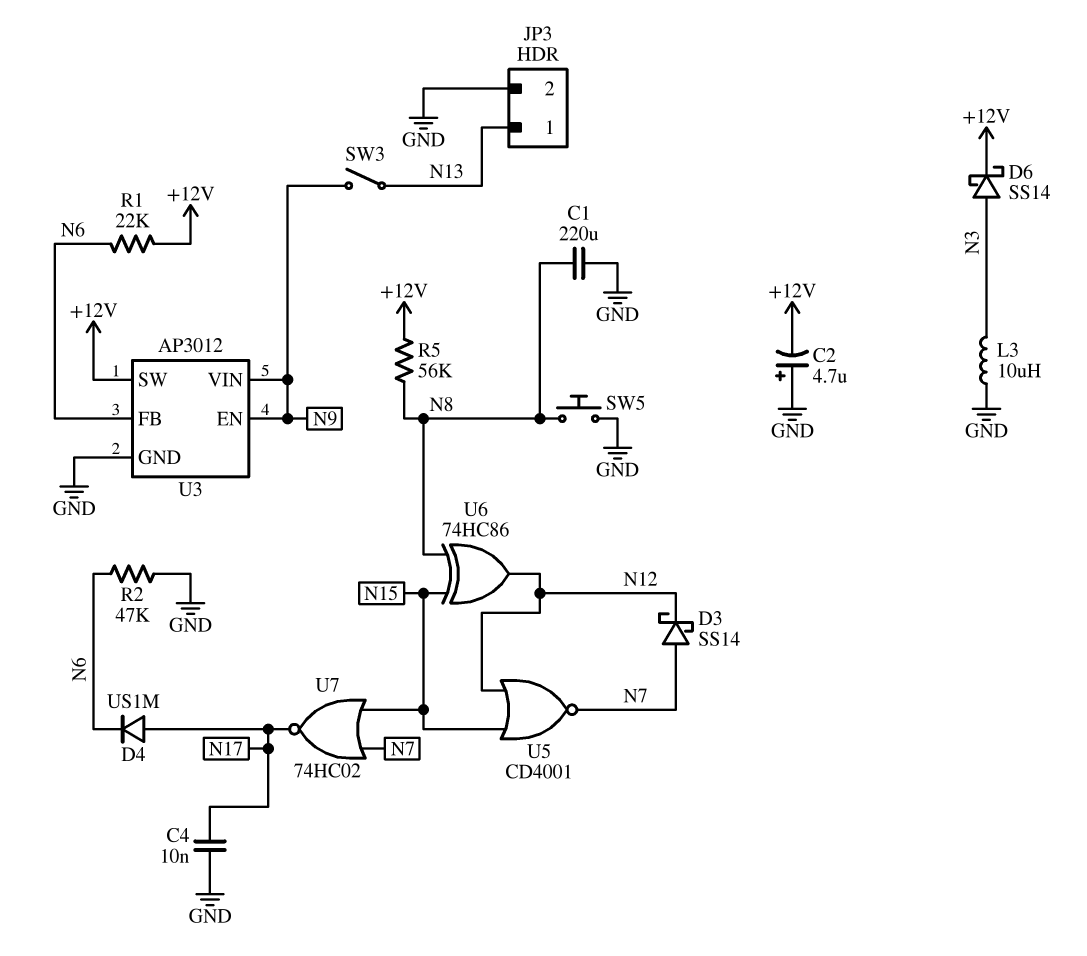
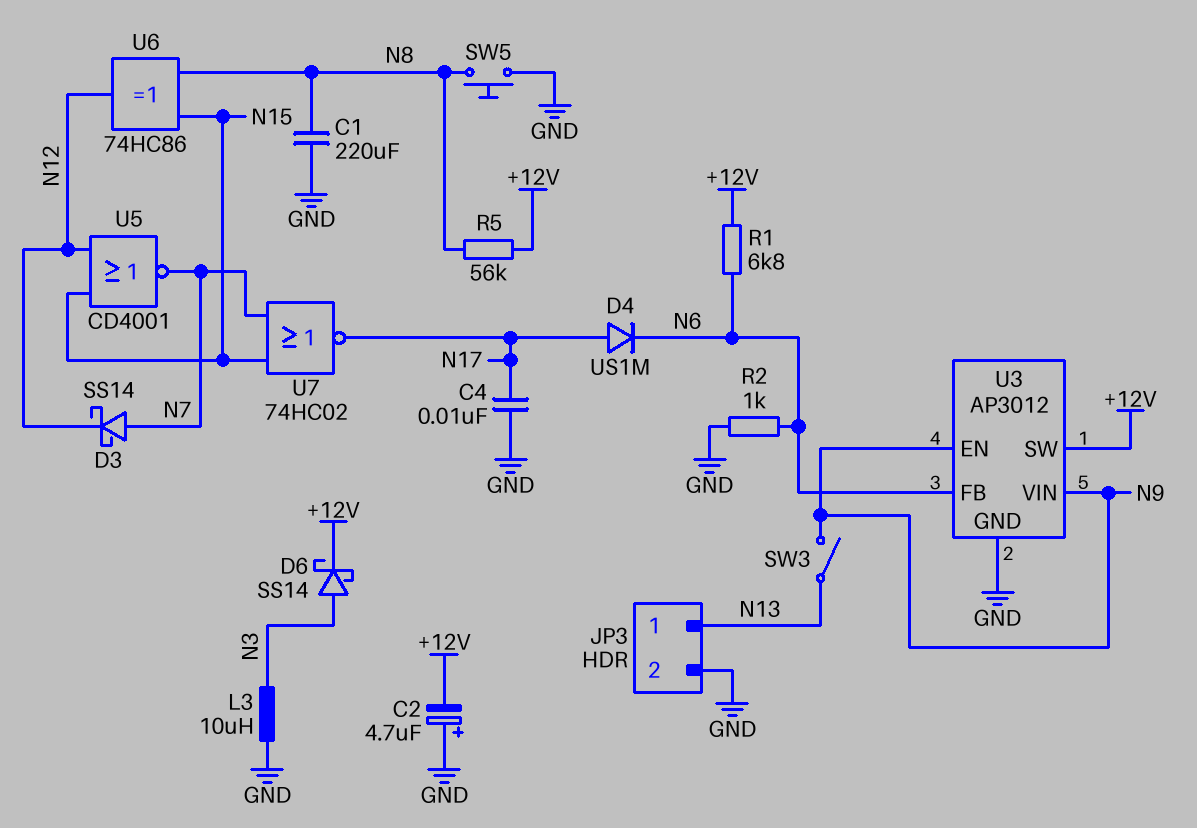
R1: 22k (+12V, N6) -> 6.8k (+12V, N6)
R2: 47k (GND, N6) -> 1k (GND, N6)

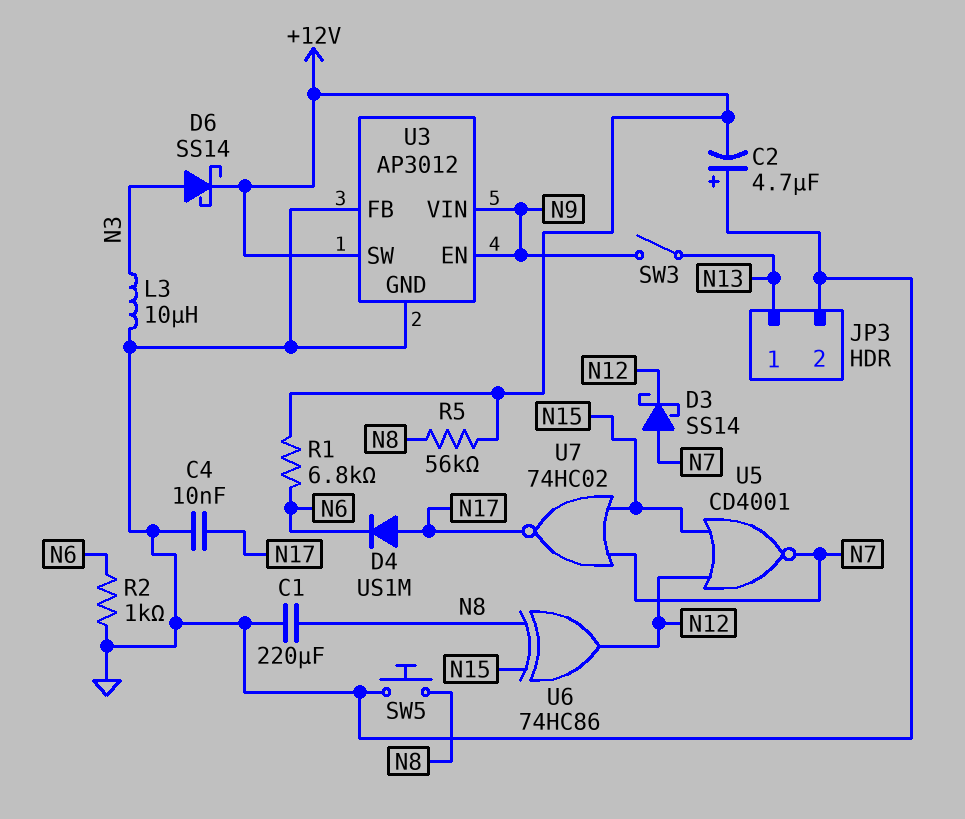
U3 pin FB: N6 -> GND

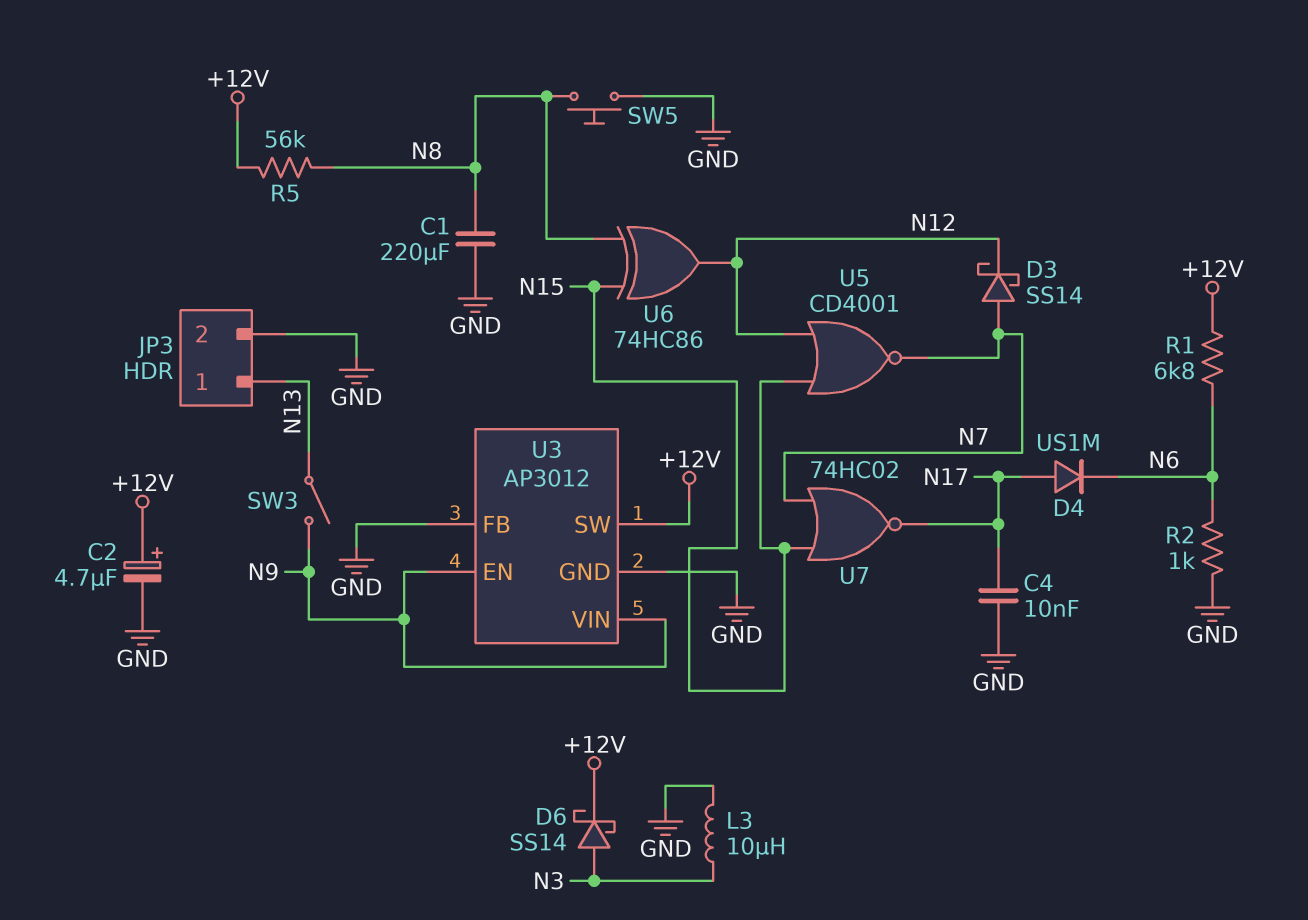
C2: 4.7uF (plus GND, minus +12V) -> 4.7uF (plus +12V, minus GND)

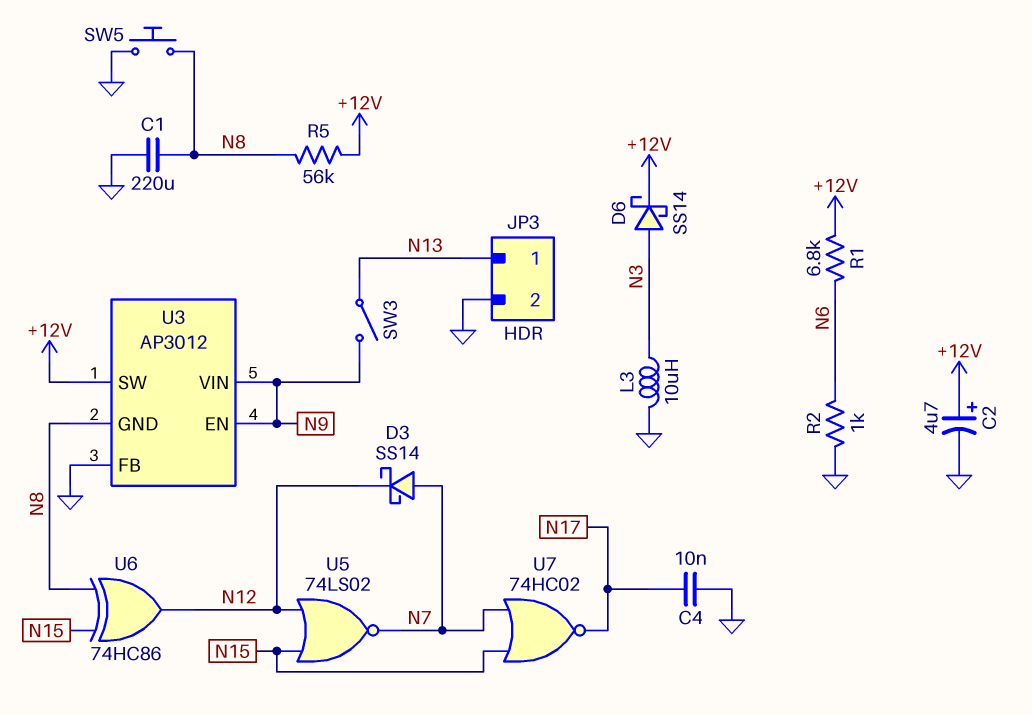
D4: diode US1M (A N17, K N6) -> none
U3 pin GND: GND -> N8
U5: NOR CD4001 (in N12, in N15, out N7) -> NOR 74LS02 (in N12, in N15, out N7)

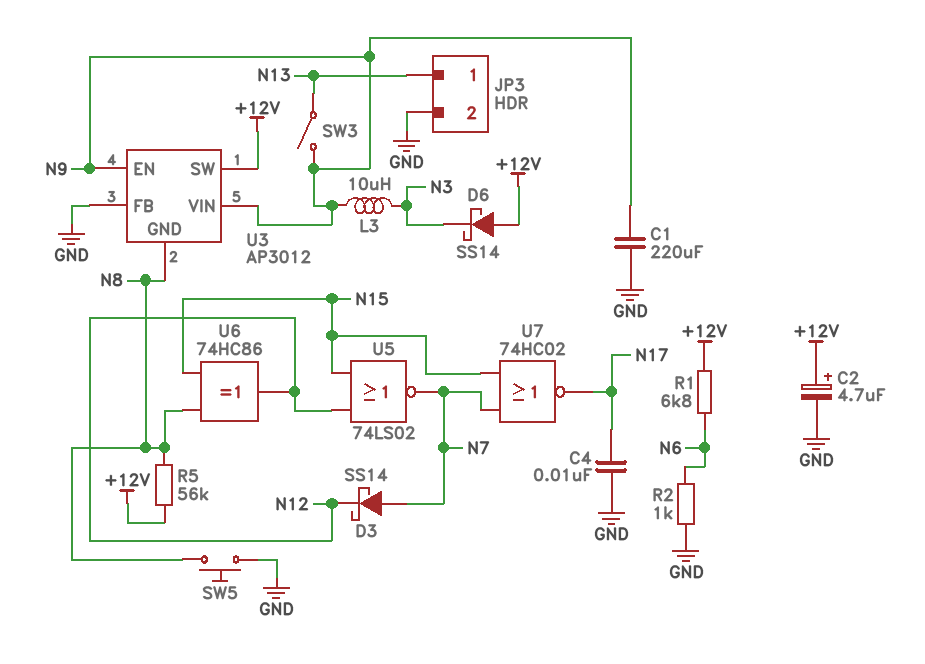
C1: 220uF (GND, N8) -> 220uF (GND, N9)
D6: schottky SS14 (A N3, K +12V) -> schottky SS14 (A +12V, K N3)
L3: 10uH (GND, N3) -> 10uH (N3, N9)

